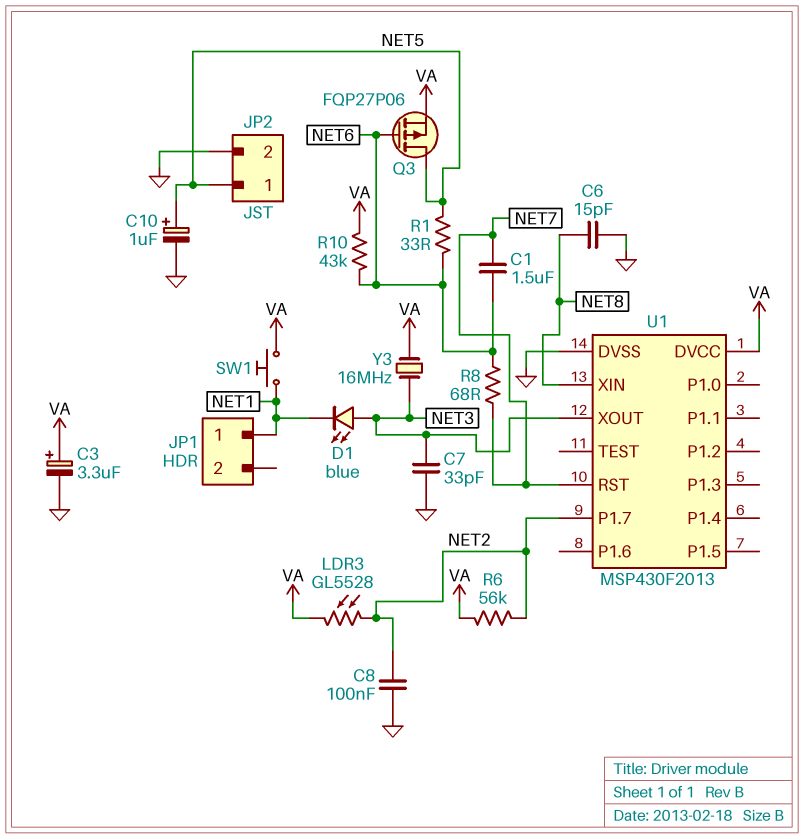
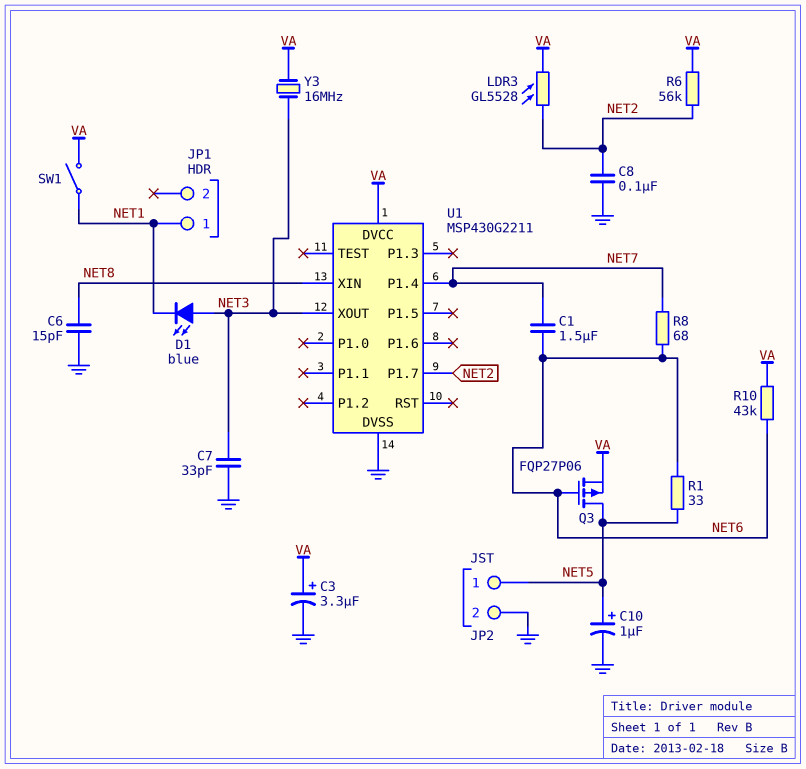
SW1: button (NET1, VA) -> switch (NET1, VA)
U1: MSP430F2013 -> MSP430G2211
U1 pin P1.4: none -> NET7
U1 pin RST: NET7 -> none

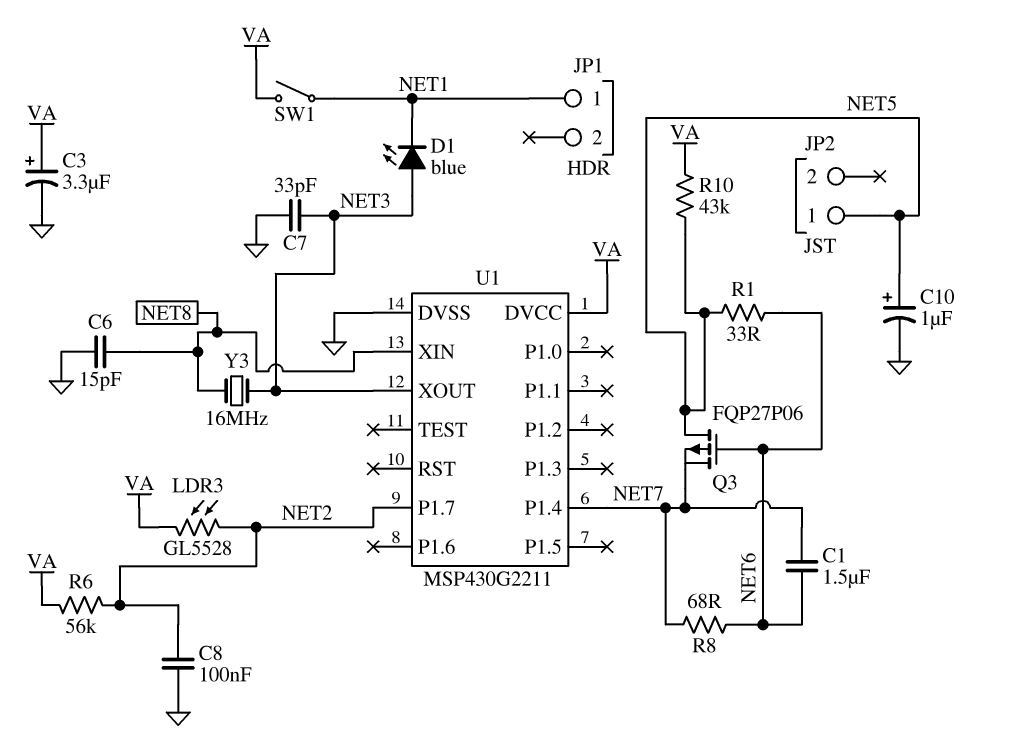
JP2 pin 2: GND -> none
Q3: PMOS FQP27P06 (G NET6, D NET5, S VA) -> PMOS FQP27P06 (G NET6, D NET5, S NET7)
R10: 43k (NET6, VA) -> 43k (NET5, VA)
Y3: 16MHz (NET3, VA) -> 16MHz (NET3, NET8)

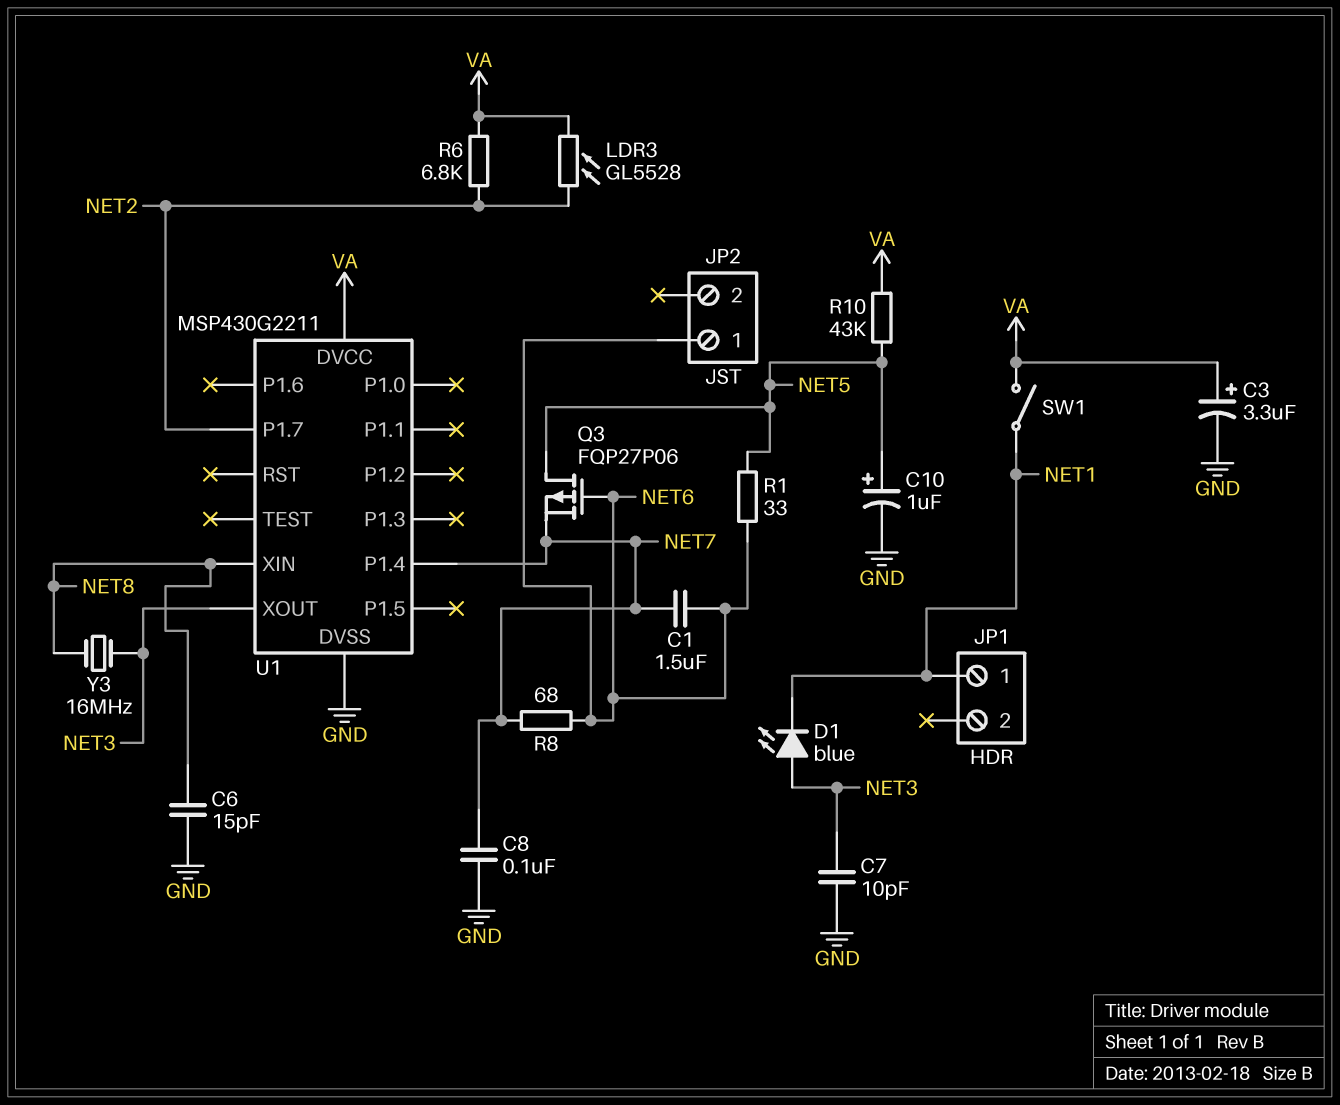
C7: 33pF (GND, NET3) -> 10pF (GND, NET3)
C8: 100nF (GND, NET2) -> 100nF (GND, NET7)
JP2 pin 1: NET5 -> NET6
R6: 56k (NET2, VA) -> 6.8k (NET2, VA)

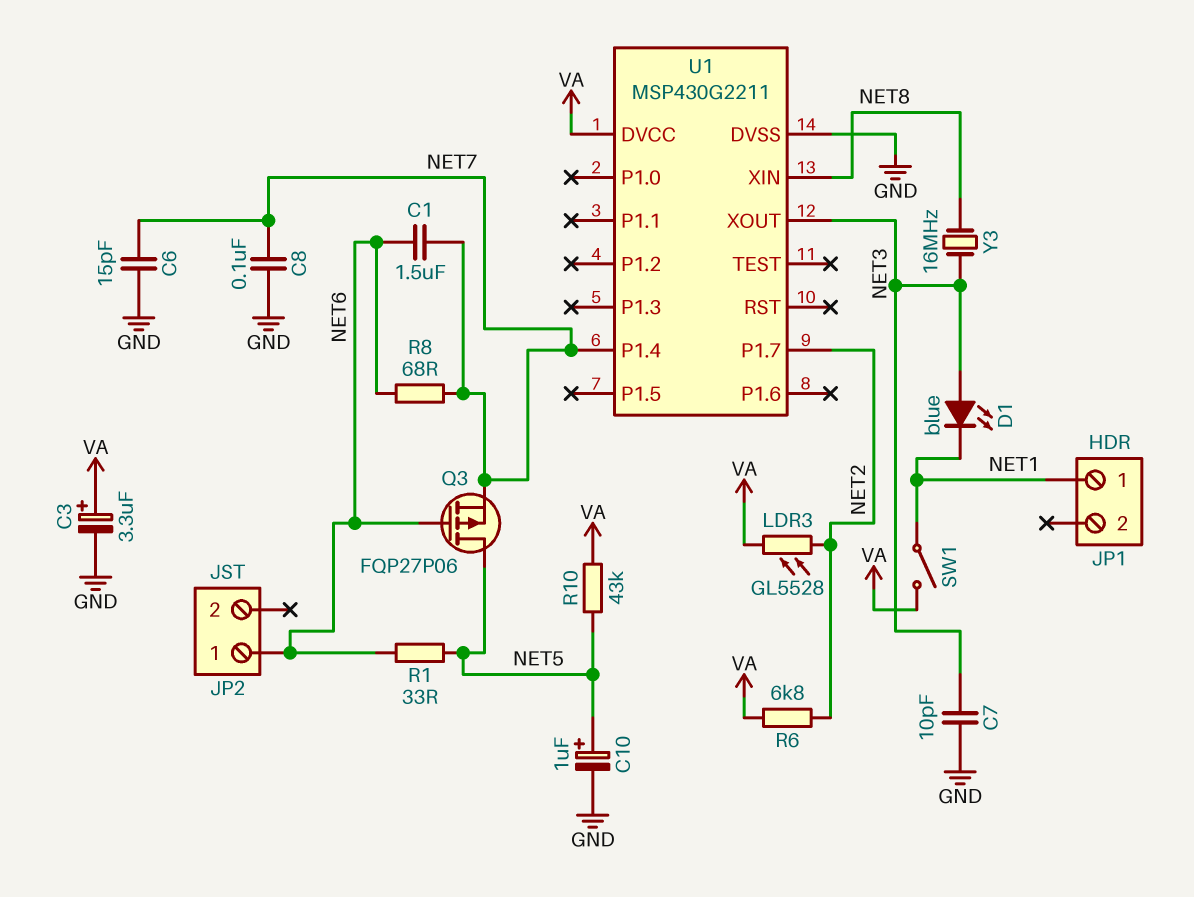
C6: 15pF (GND, NET8) -> 15pF (GND, NET7)

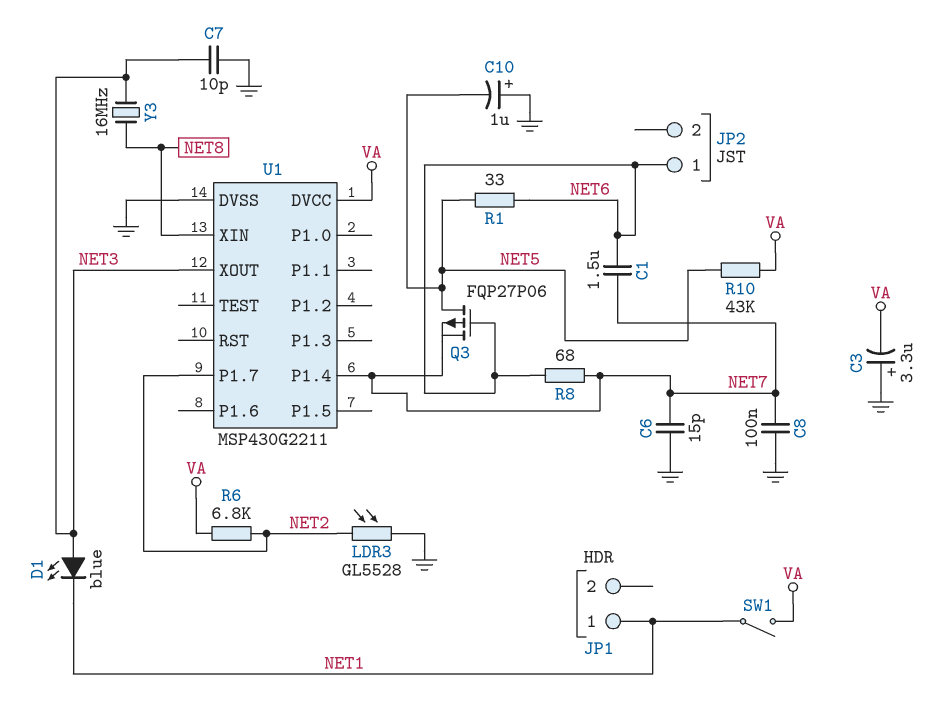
C3: 3.3uF (plus VA, minus GND) -> 3.3uF (plus GND, minus VA)
C10: 1uF (plus NET5, minus GND) -> 1uF (plus GND, minus NET5)
LDR3: GL5528 (NET2, VA) -> GL5528 (GND, NET2)

